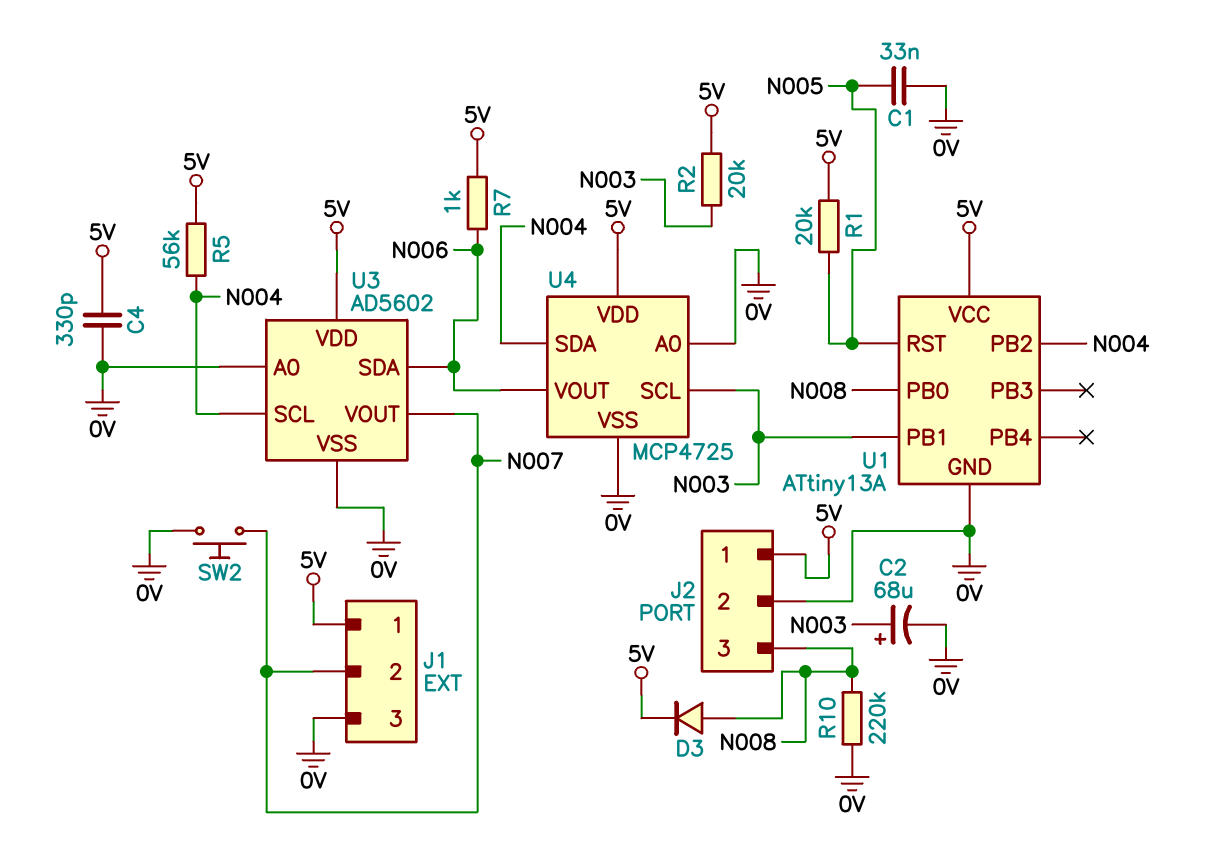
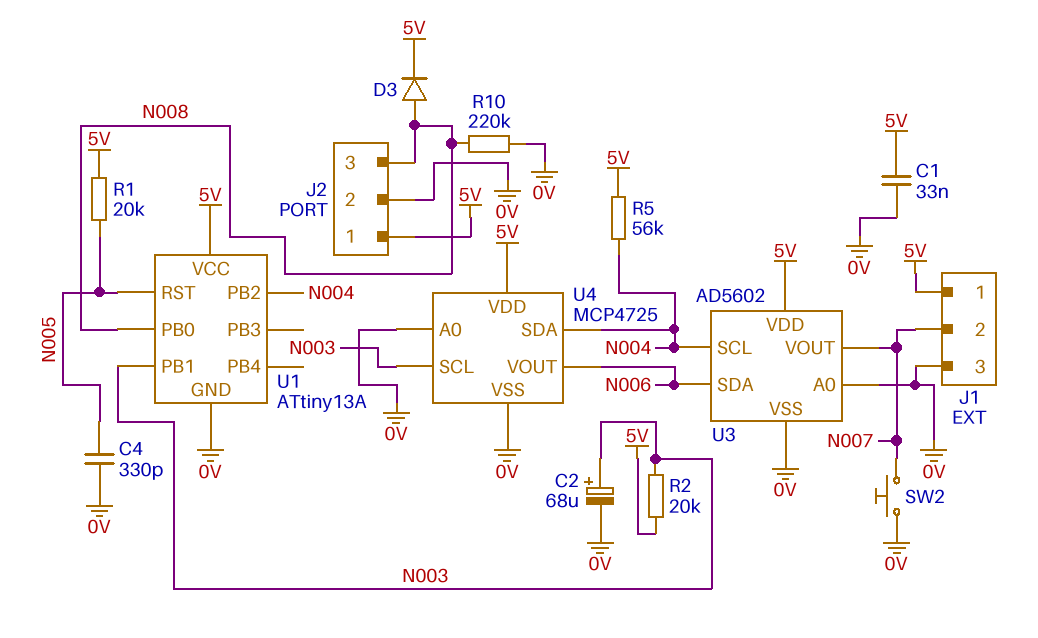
C1: 33nF (0V, N005) -> 33nF (0V, 5V)
C4: 330pF (0V, 5V) -> 330pF (0V, N005)
R7: 1k (5V, N006) -> none

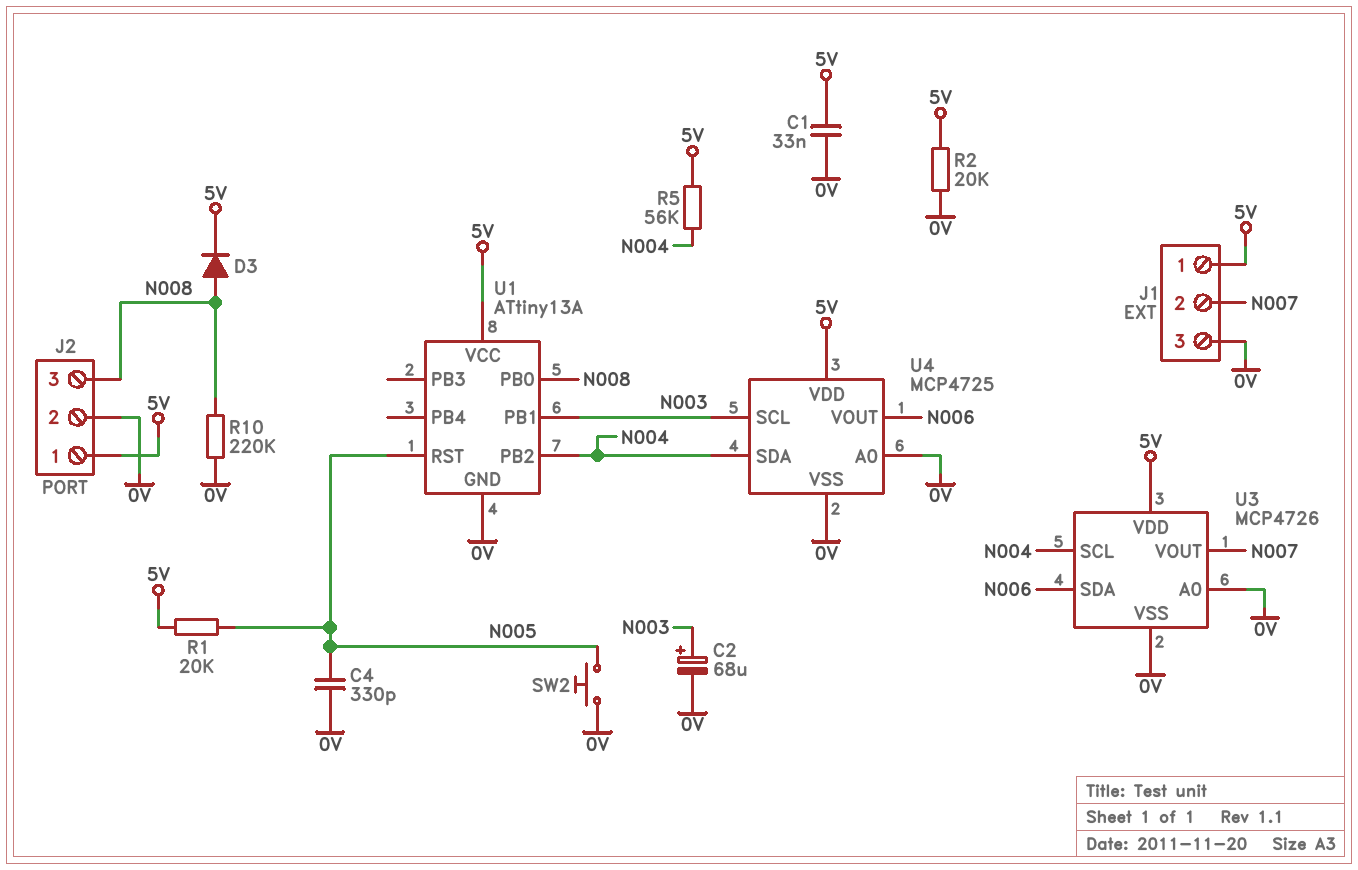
R2: 20k (5V, N003) -> 20k (0V, 5V)
SW2: button (0V, N007) -> button (0V, N005)
U3: AD5602 -> MCP4726

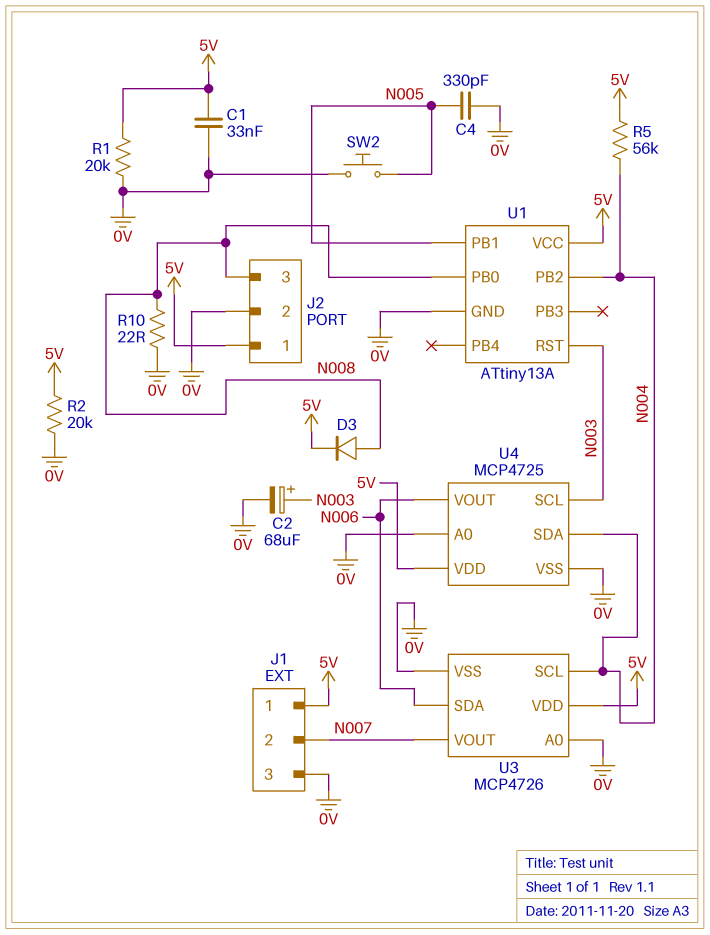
R1: 20k (5V, N005) -> 20k (0V, 5V)
R10: 220k (0V, N008) -> 22 (0V, N008)
U1 pin PB1: N003 -> N005
U1 pin RST: N005 -> N003

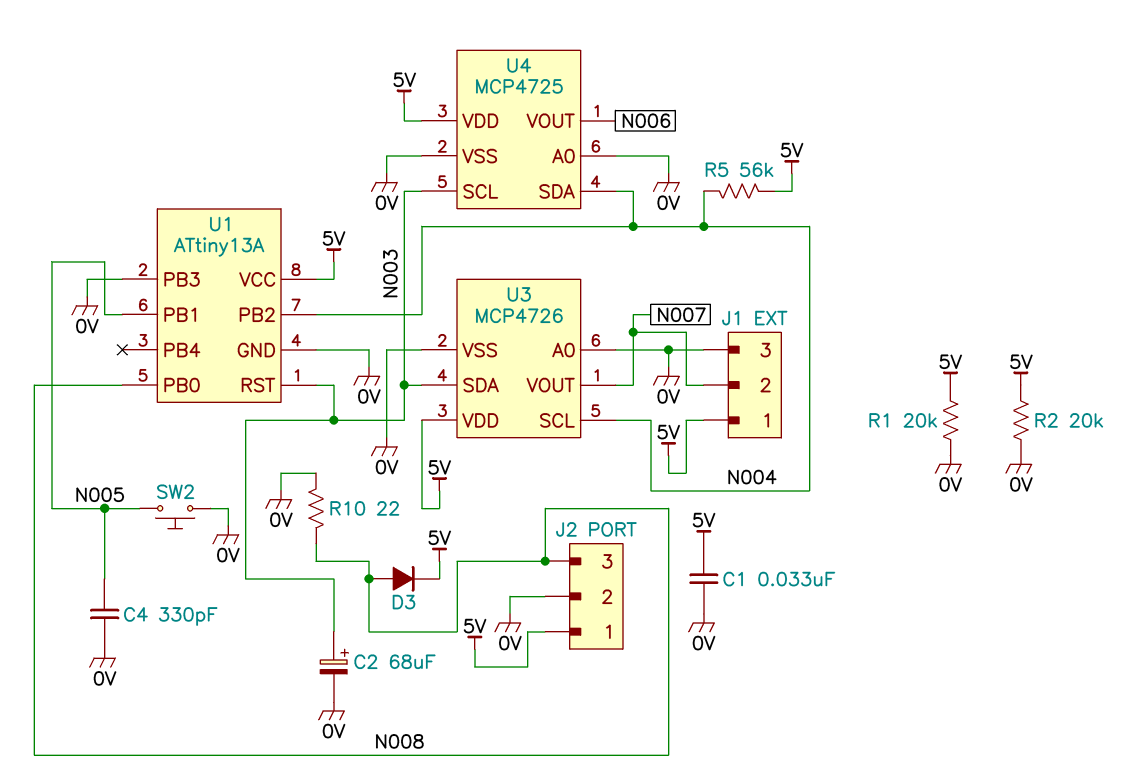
U1 pin PB3: none -> 0V
U3 pin SDA: N006 -> N003

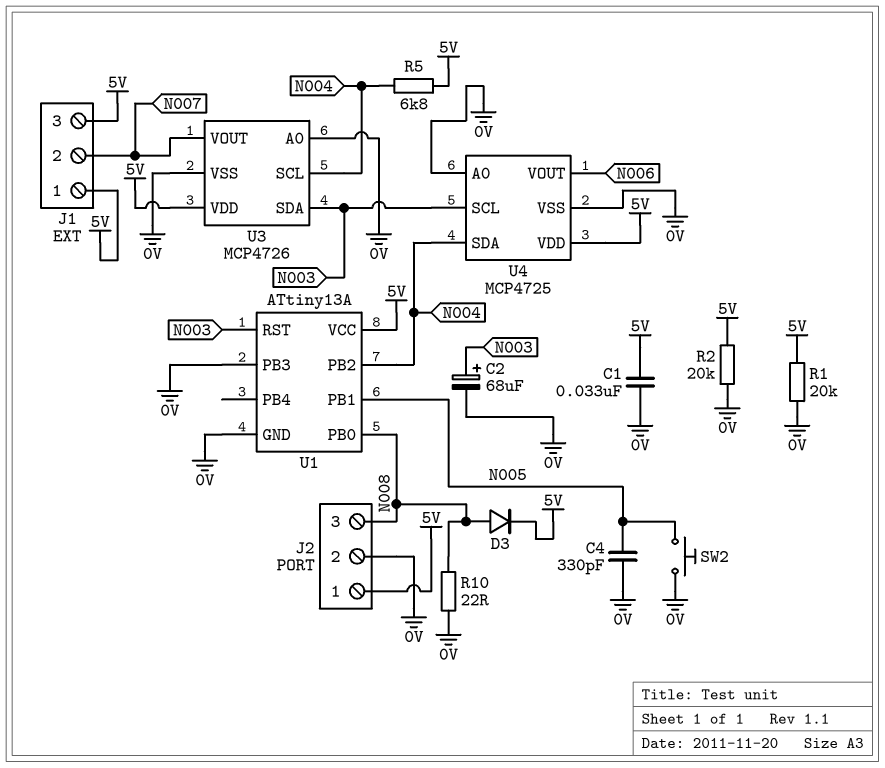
J1 pin 3: 0V -> 5V
R5: 56k (5V, N004) -> 6.8k (5V, N004)

